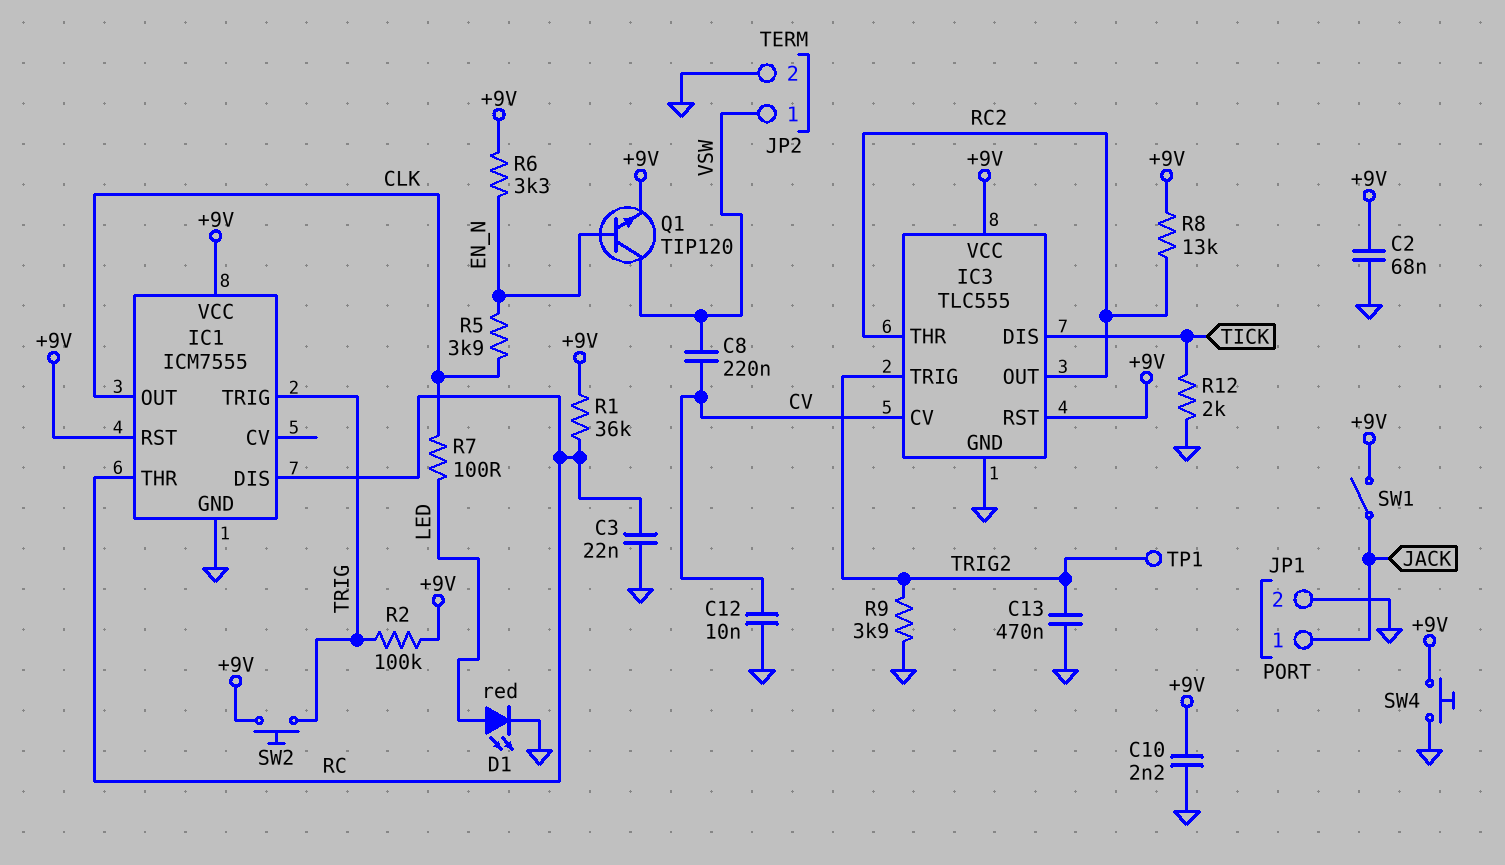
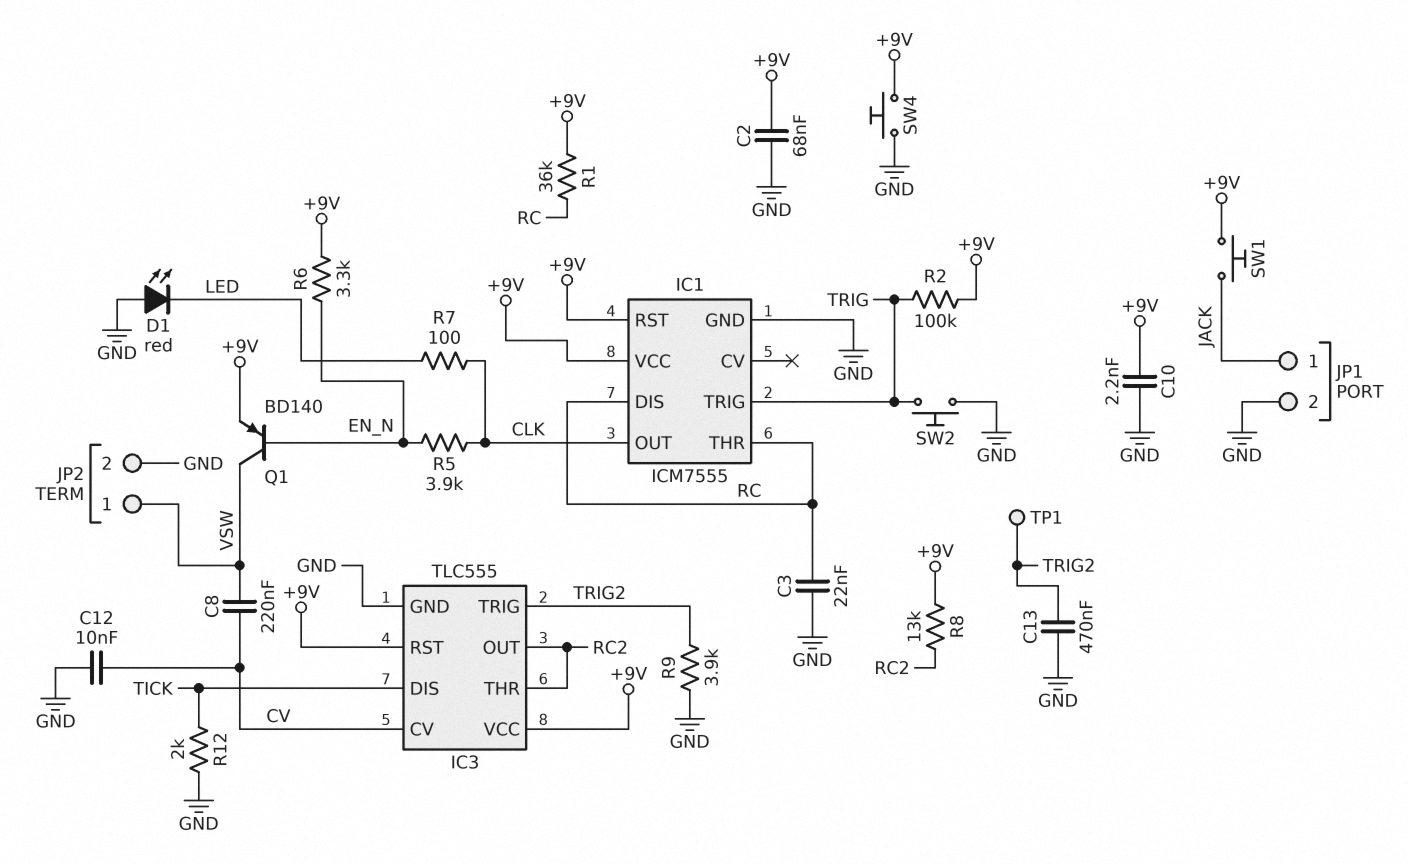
D1: LED red (A LED, K GND) -> LED red (A GND, K LED)
Q1: NPN TIP120 (B EN_N, C VSW, E +9V) -> PNP BD140 (B EN_N, C VSW, E +9V)
SW1: switch (+9V, JACK) -> button (+9V, JACK)
SW2: button (+9V, TRIG) -> button (GND, TRIG)

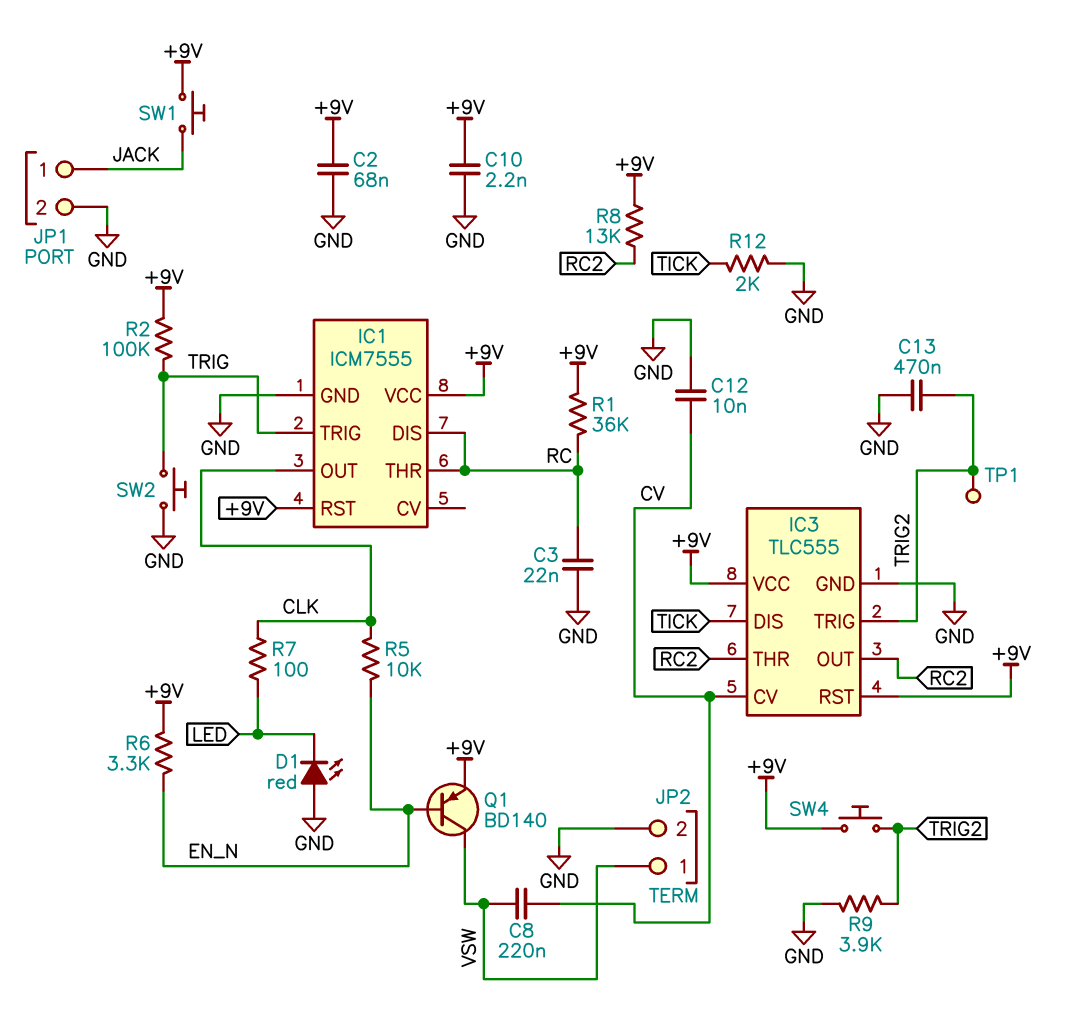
R5: 3.9k (CLK, EN_N) -> 10k (CLK, EN_N)
SW4: button (+9V, GND) -> button (+9V, TRIG2)

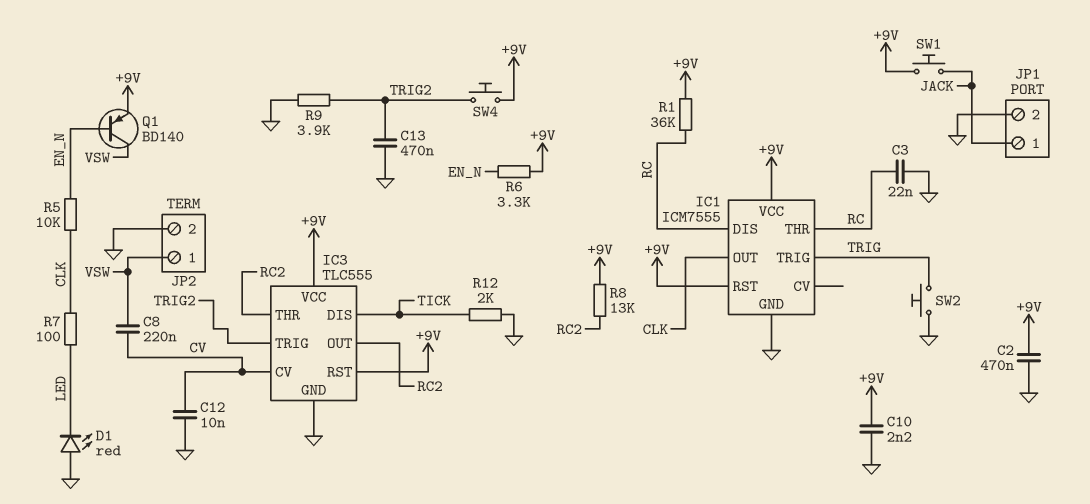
C2: 68nF (+9V, GND) -> 470nF (+9V, GND)
R2: 100k (+9V, TRIG) -> none
TP1: test point (TRIG2) -> none

